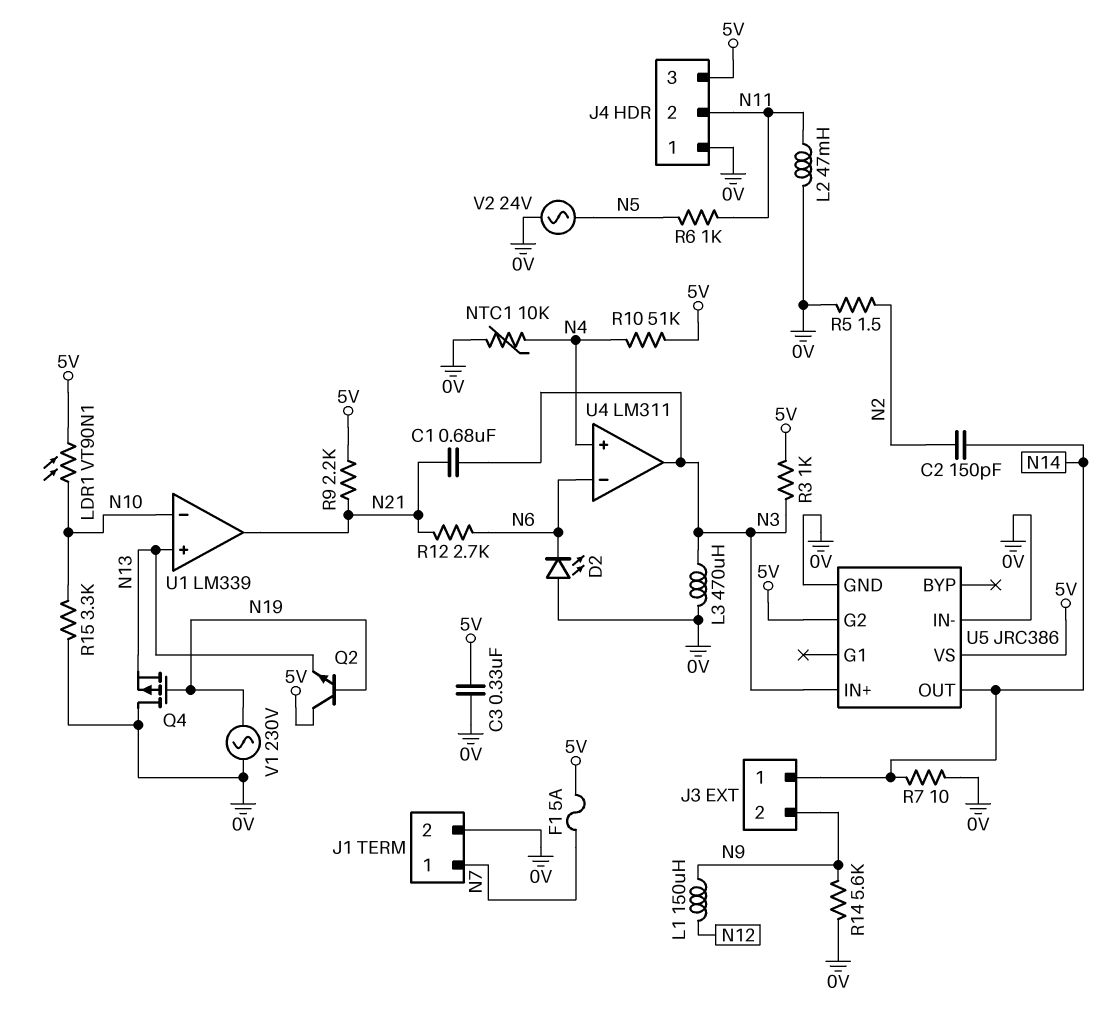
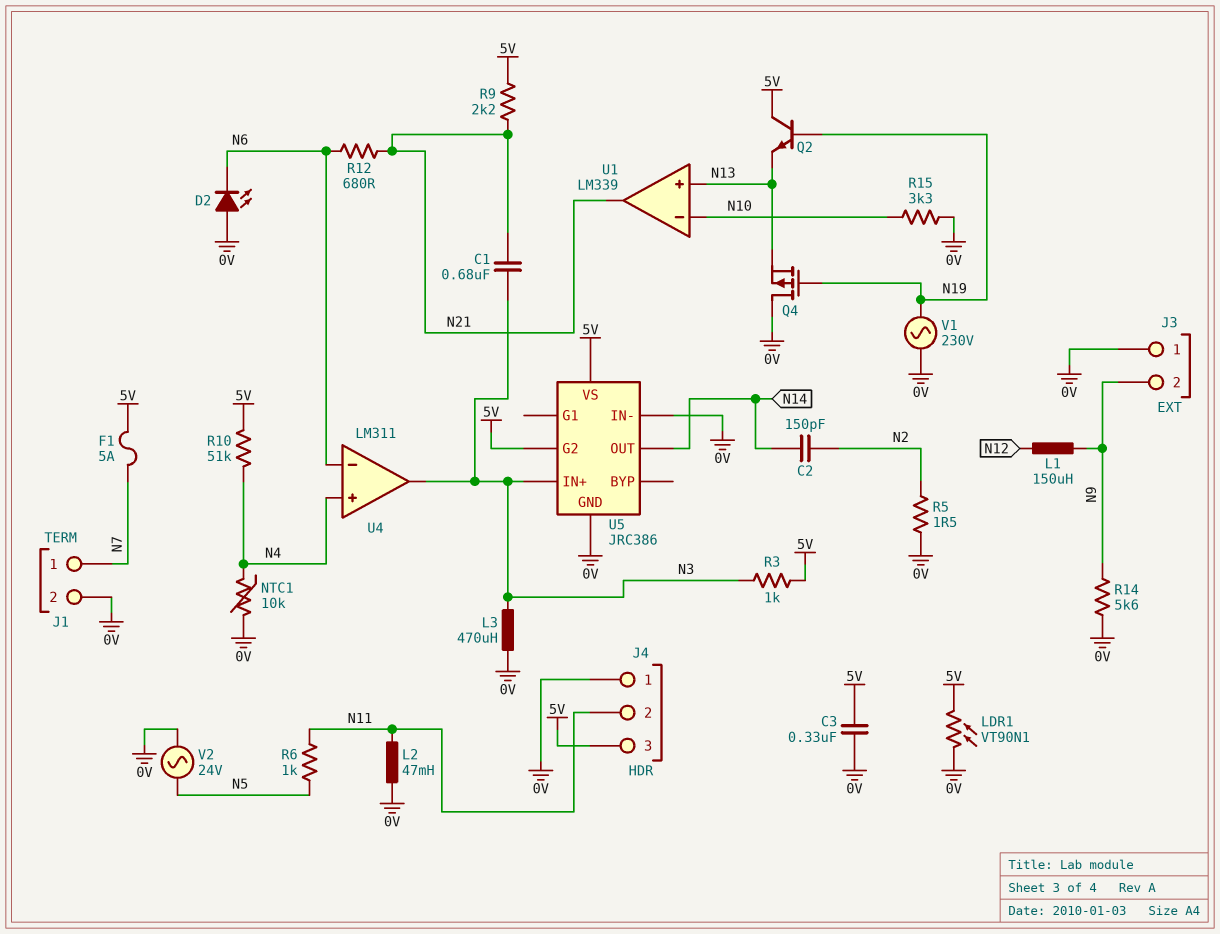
J3 pin 1: N14 -> 0V
LDR1: VT90N1 (5V, N10) -> VT90N1 (0V, 5V)
R7: 10 (0V, N14) -> none
R12: 2.7k (N6, N21) -> 680 (N6, N21)

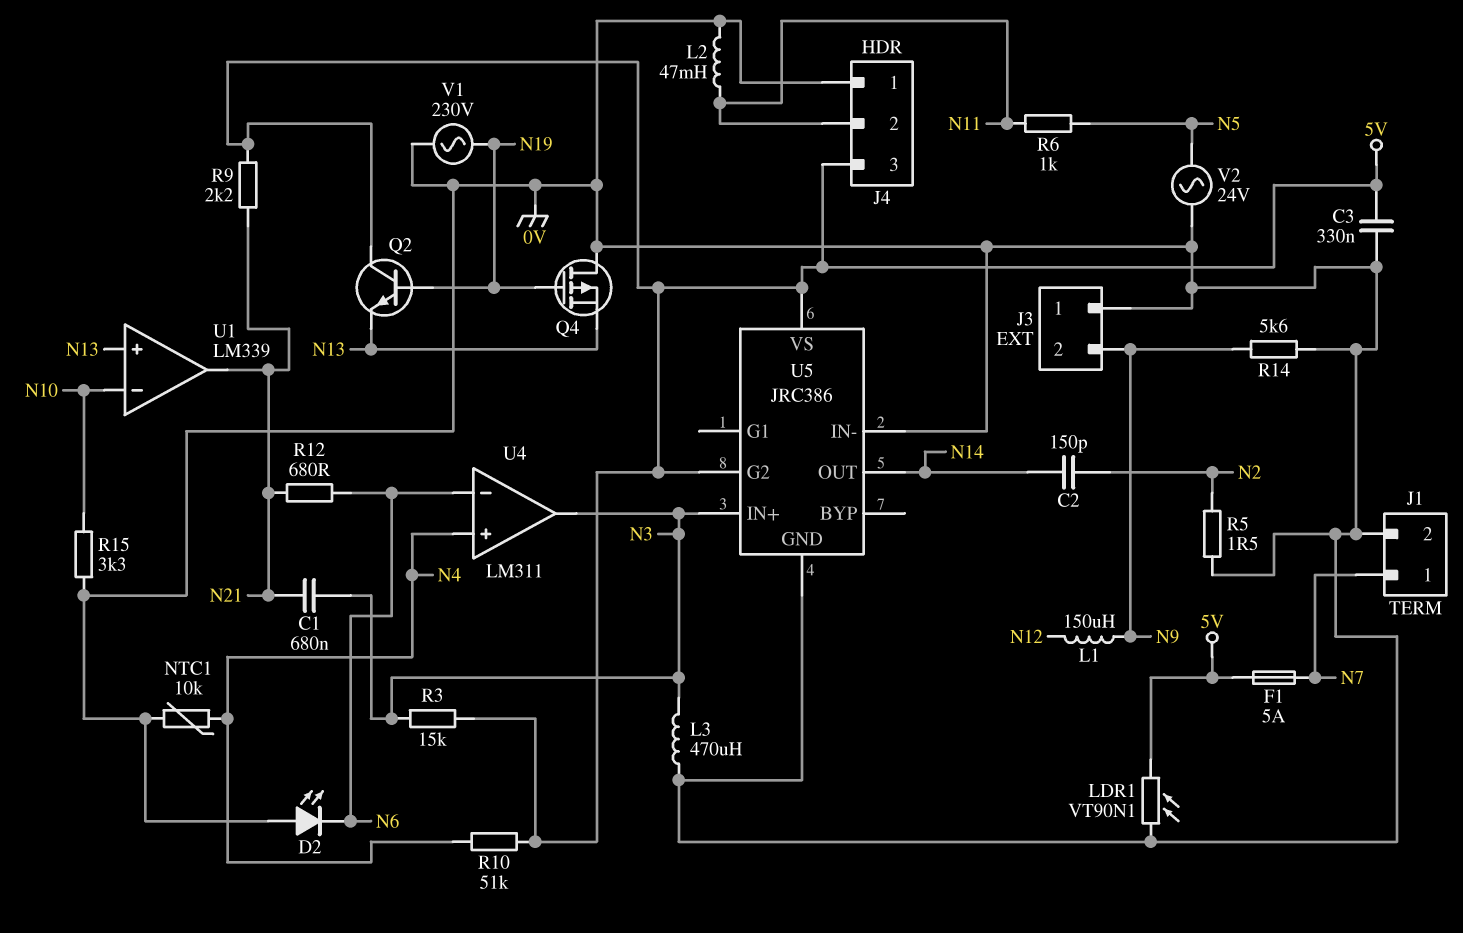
R3: 1k (5V, N3) -> 15k (5V, N3)

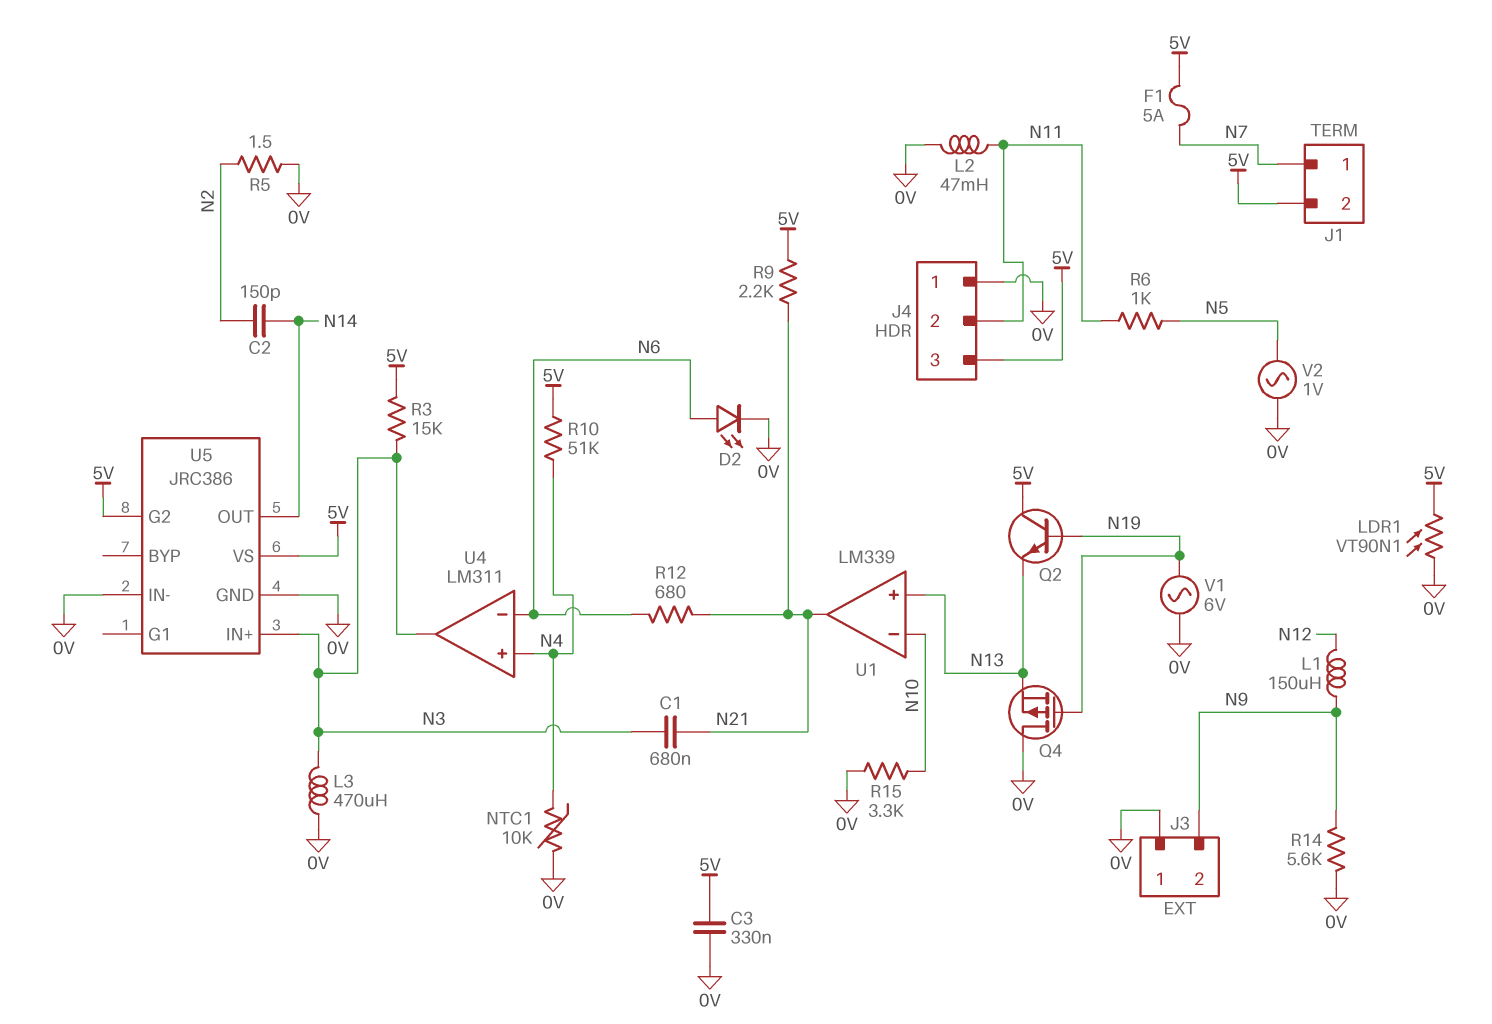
D2: LED (A 0V, K N6) -> LED (A N6, K 0V)
J1 pin 2: 0V -> 5V
V1: AC 230V (0V, N19) -> AC 6V (0V, N19)
V2: AC 24V (0V, N5) -> AC 1V (0V, N5)

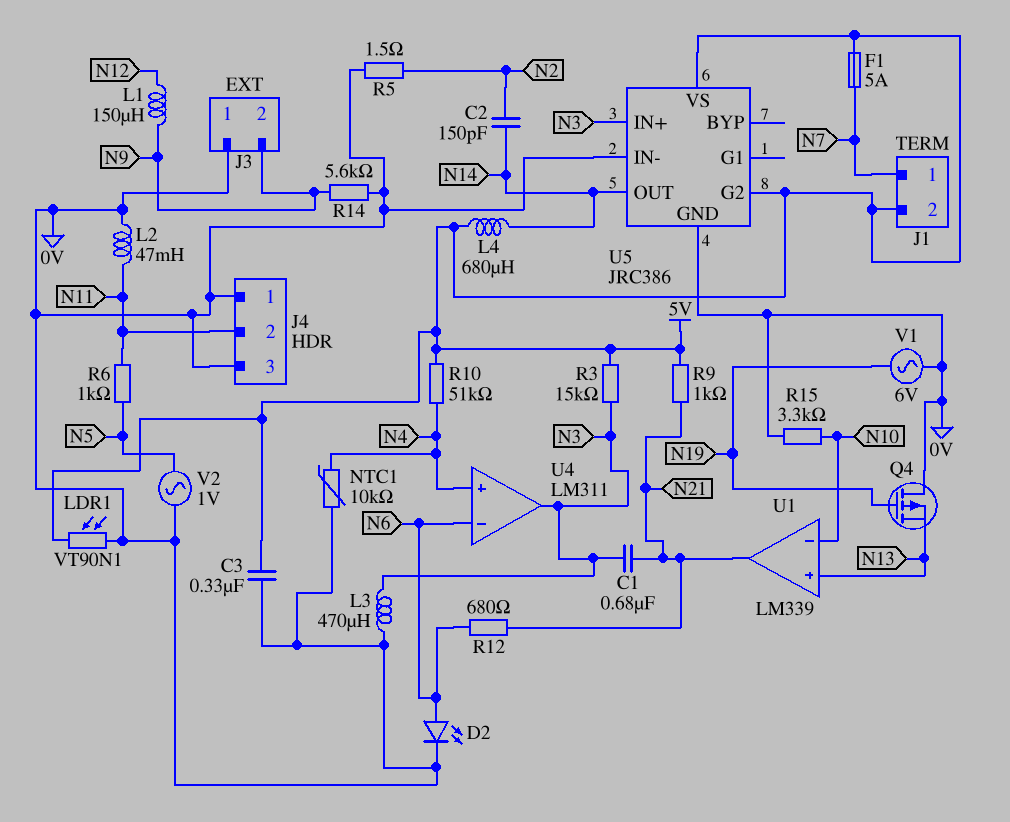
J4 pin 3: 5V -> 0V
L4: none -> 680uH (5V, N14)
Q2: NPN (B N19, C 5V, E N13) -> none
R9: 2.2k (5V, N21) -> 1k (5V, N21)

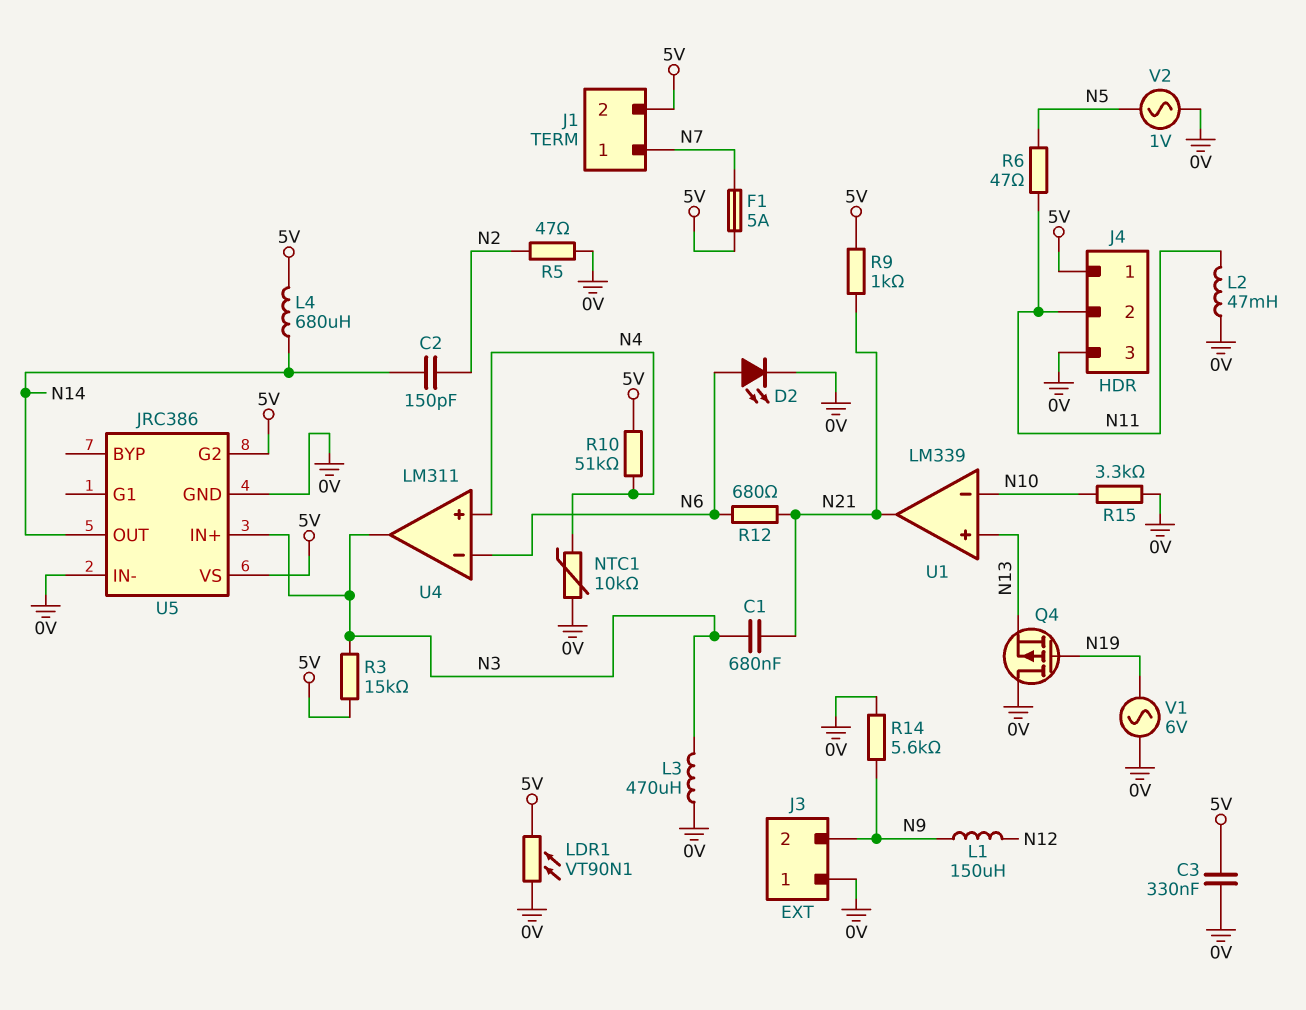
J4 pin 1: 0V -> 5V
R5: 1.5 (0V, N2) -> 47 (0V, N2)
R6: 1k (N5, N11) -> 47 (N5, N11)

